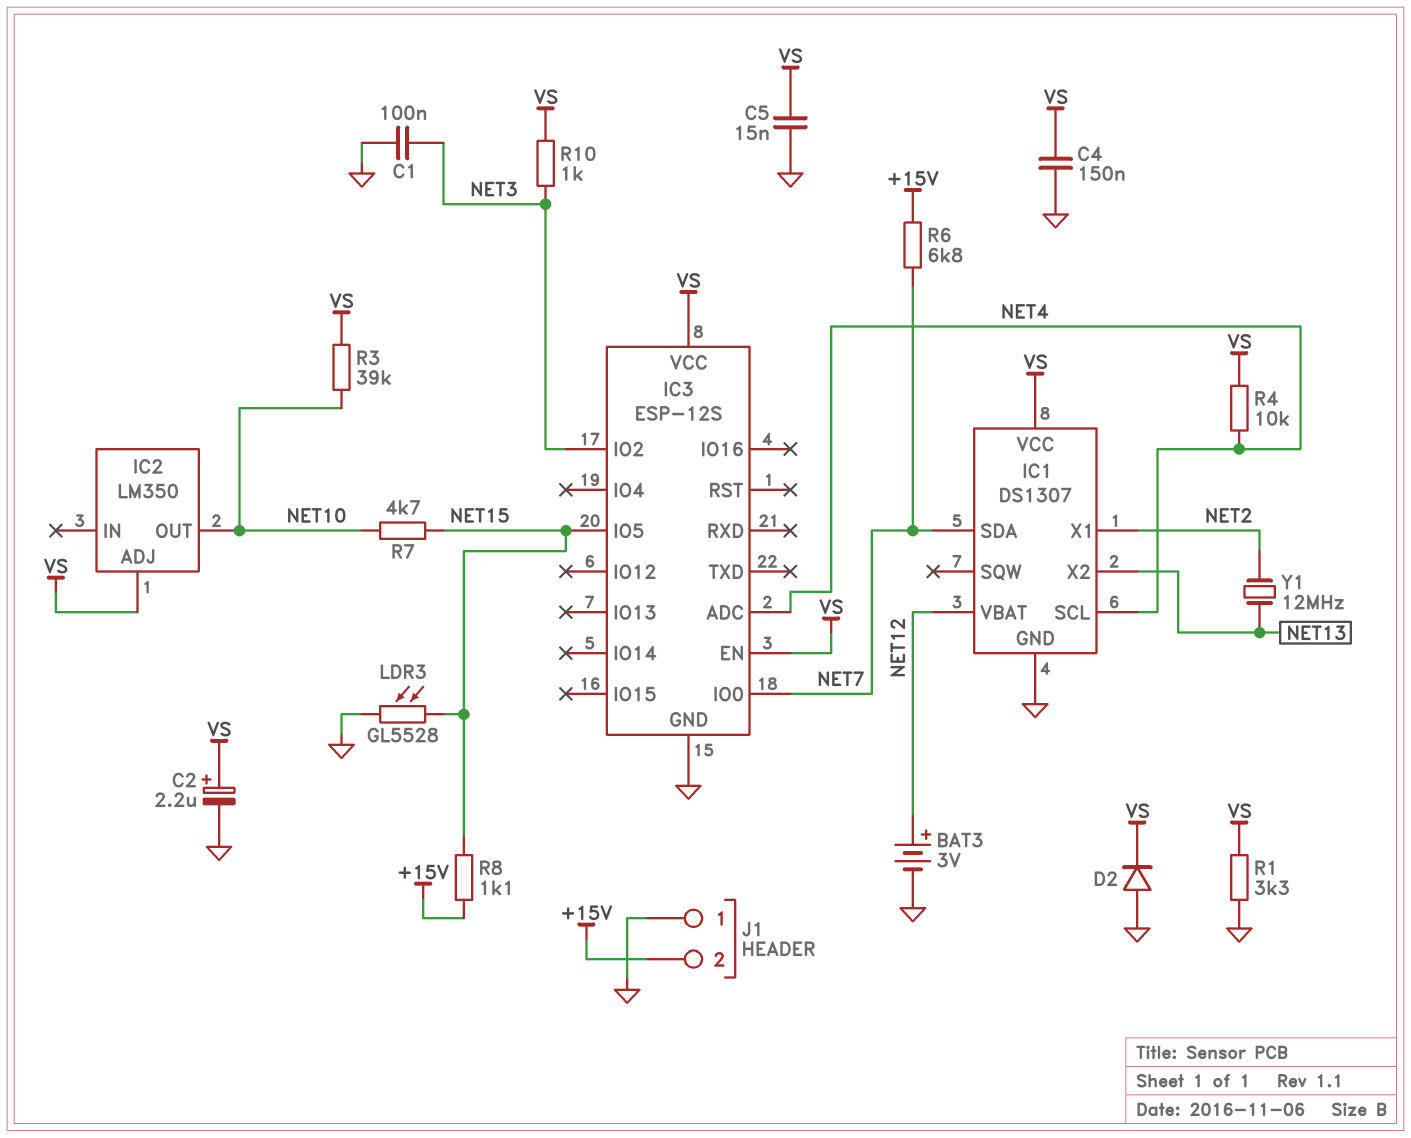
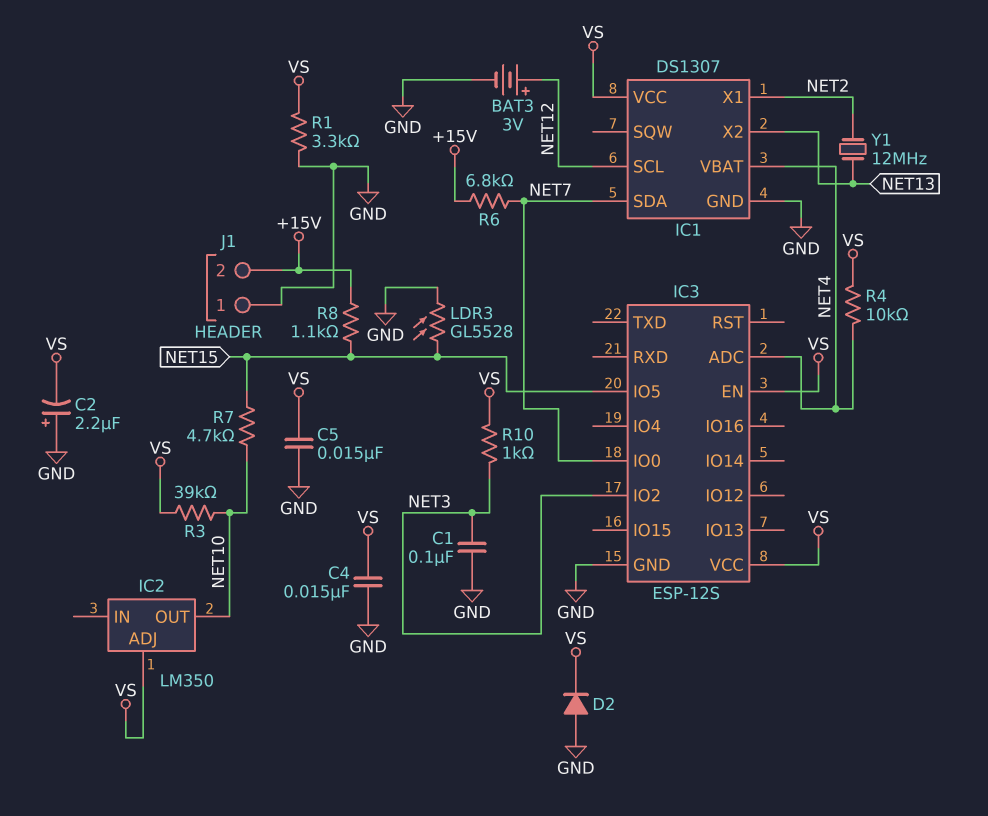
C2: 2.2uF (plus VS, minus GND) -> 2.2uF (plus GND, minus VS)
C4: 150nF (GND, VS) -> 15nF (GND, VS)
IC1 pin SCL: NET4 -> NET12
IC1 pin VBAT: NET12 -> NET4

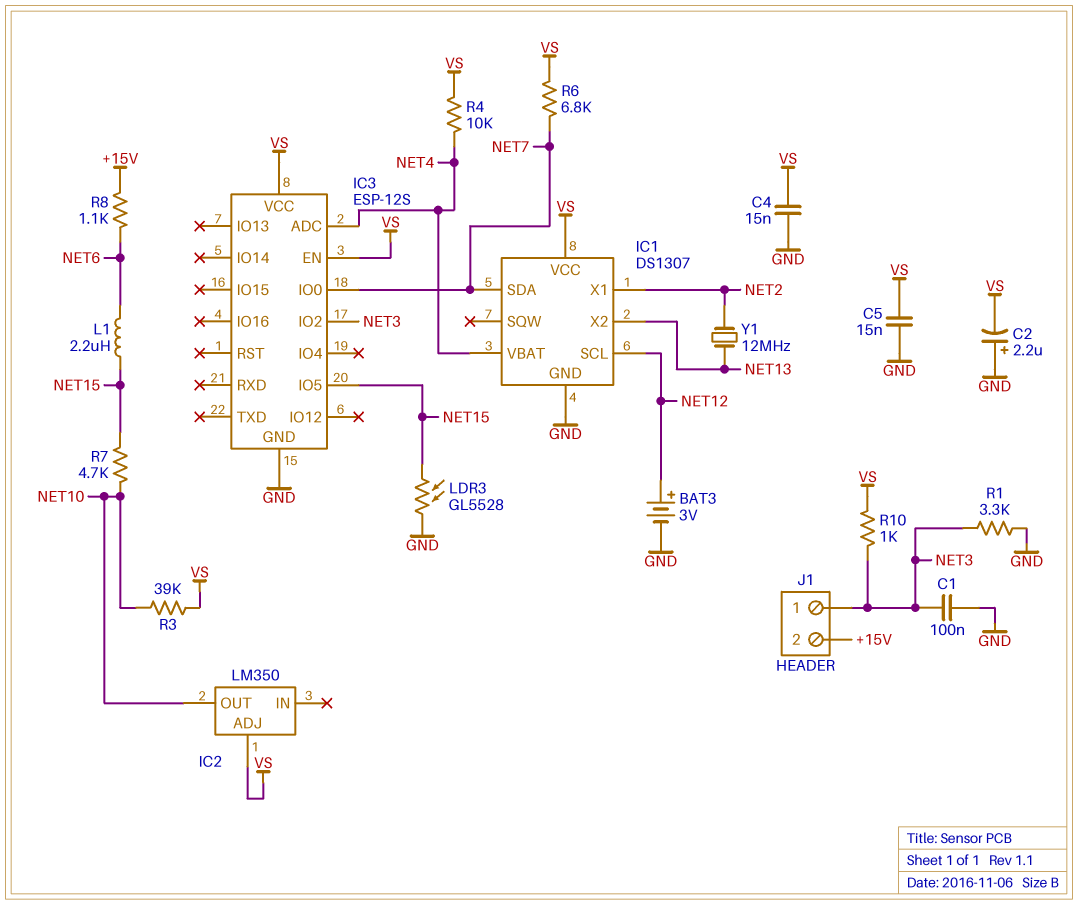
D2: diode (A GND, K VS) -> none
J1 pin 1: GND -> NET3
L1: none -> 2.2uH (NET6, NET15)
R1: 3.3k (GND, VS) -> 3.3k (GND, NET3)
R6: 6.8k (+15V, NET7) -> 6.8k (NET7, VS)
R8: 1.1k (+15V, NET15) -> 1.1k (+15V, NET6)

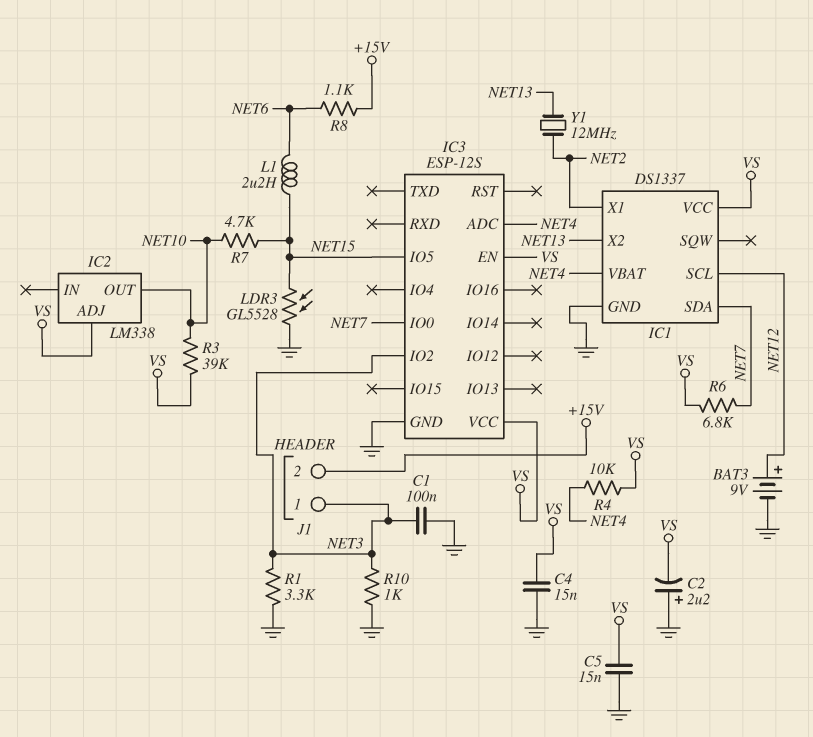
BAT3: 3V (plus NET12, minus GND) -> 9V (plus NET12, minus GND)
IC1: DS1307 -> DS1337
IC2: LM350 -> LM338
R10: 1k (NET3, VS) -> 1k (GND, NET3)

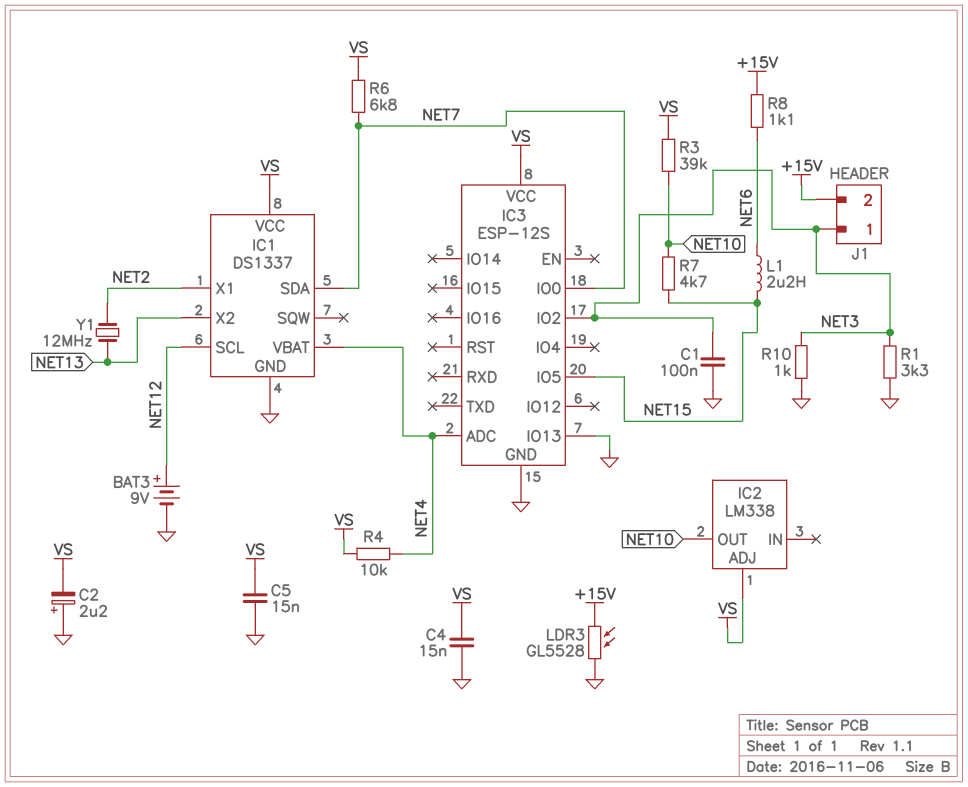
IC3 pin EN: VS -> none
IC3 pin IO13: none -> GND
LDR3: GL5528 (GND, NET15) -> GL5528 (+15V, GND)

